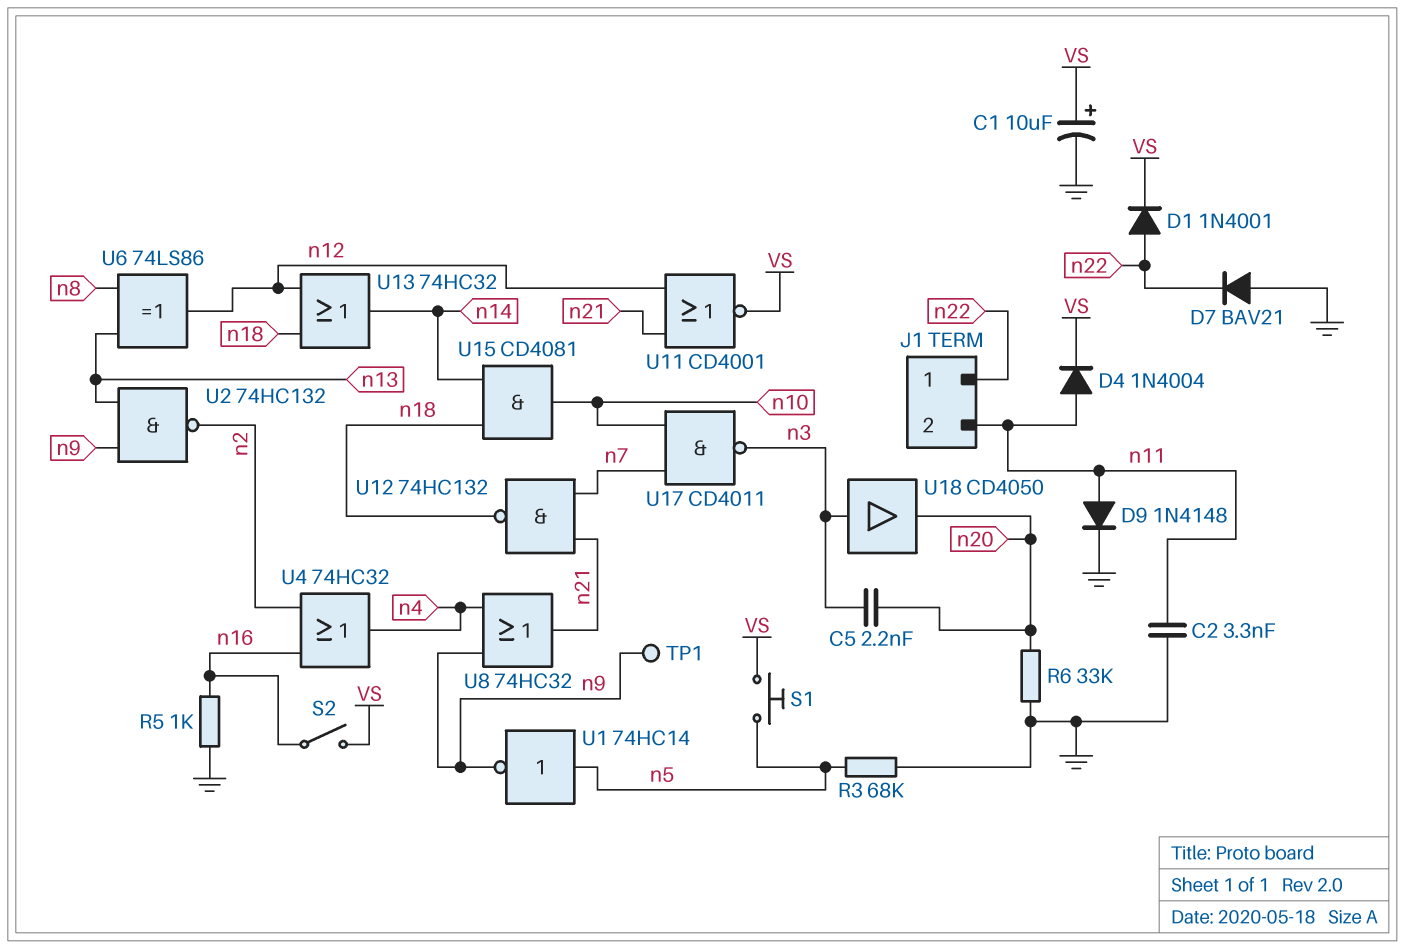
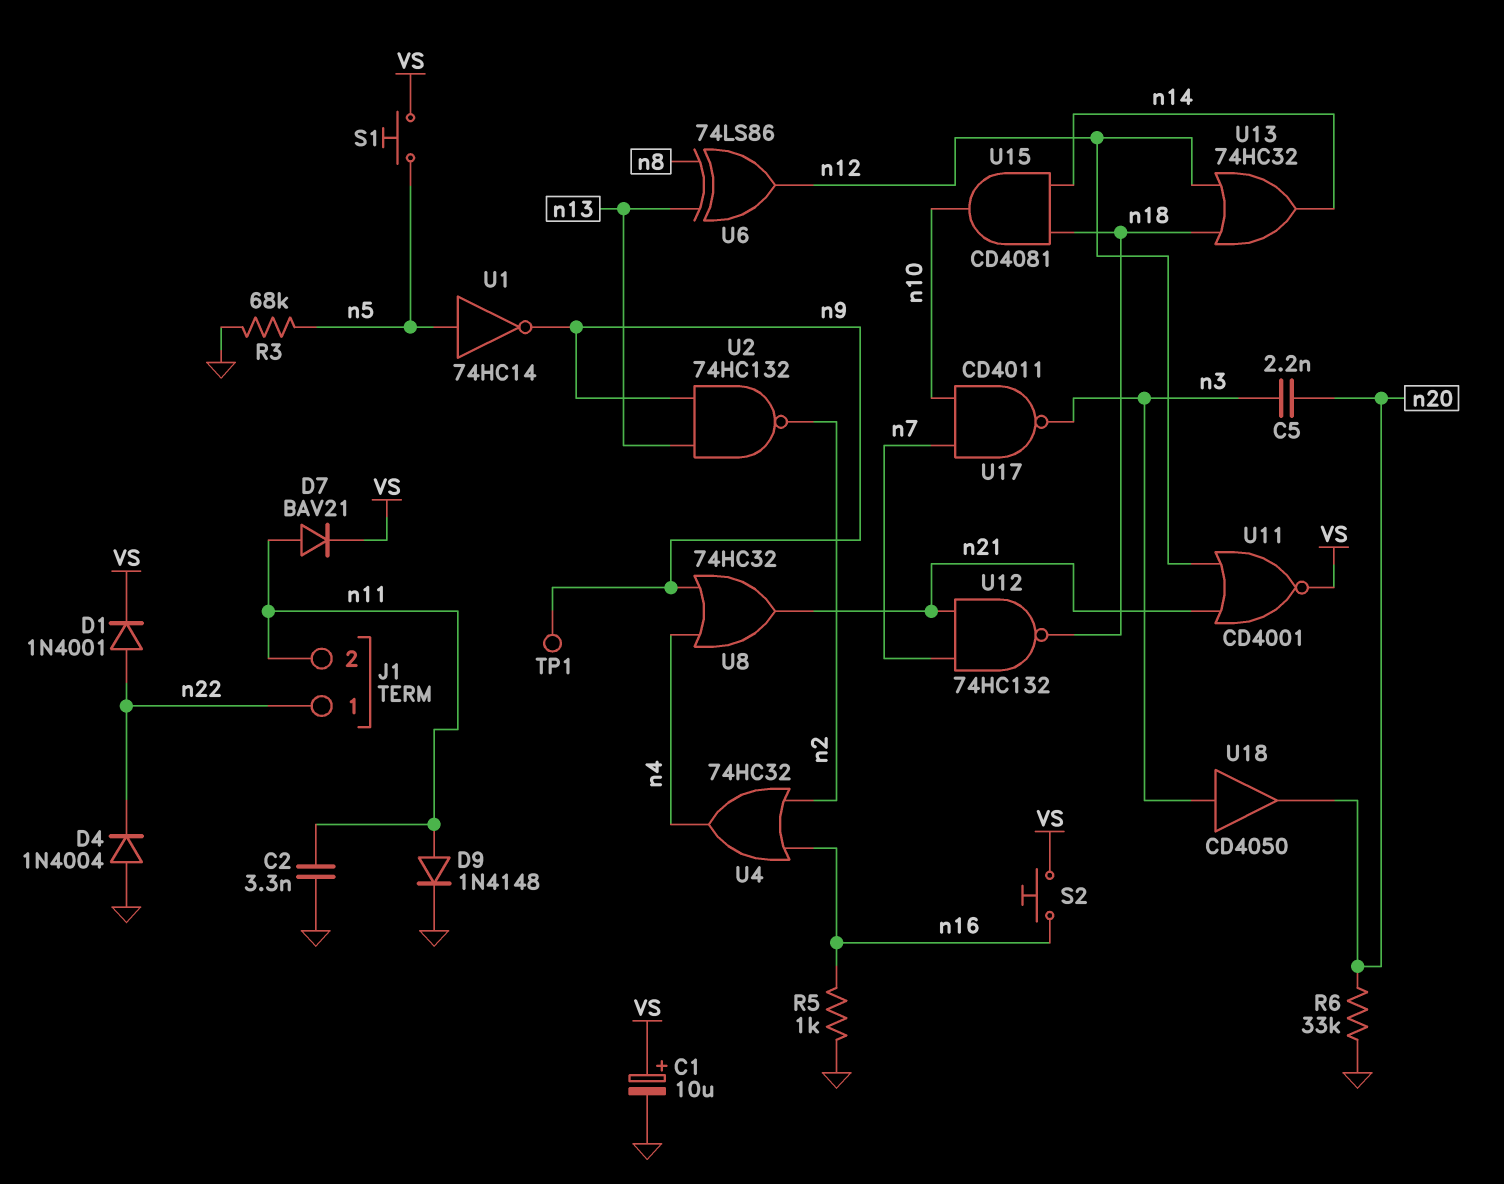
D4: diode 1N4004 (A n11, K VS) -> diode 1N4004 (A GND, K n22)
D7: diode BAV21 (A GND, K n22) -> diode BAV21 (A n11, K VS)
S2: switch (VS, n16) -> button (VS, n16)

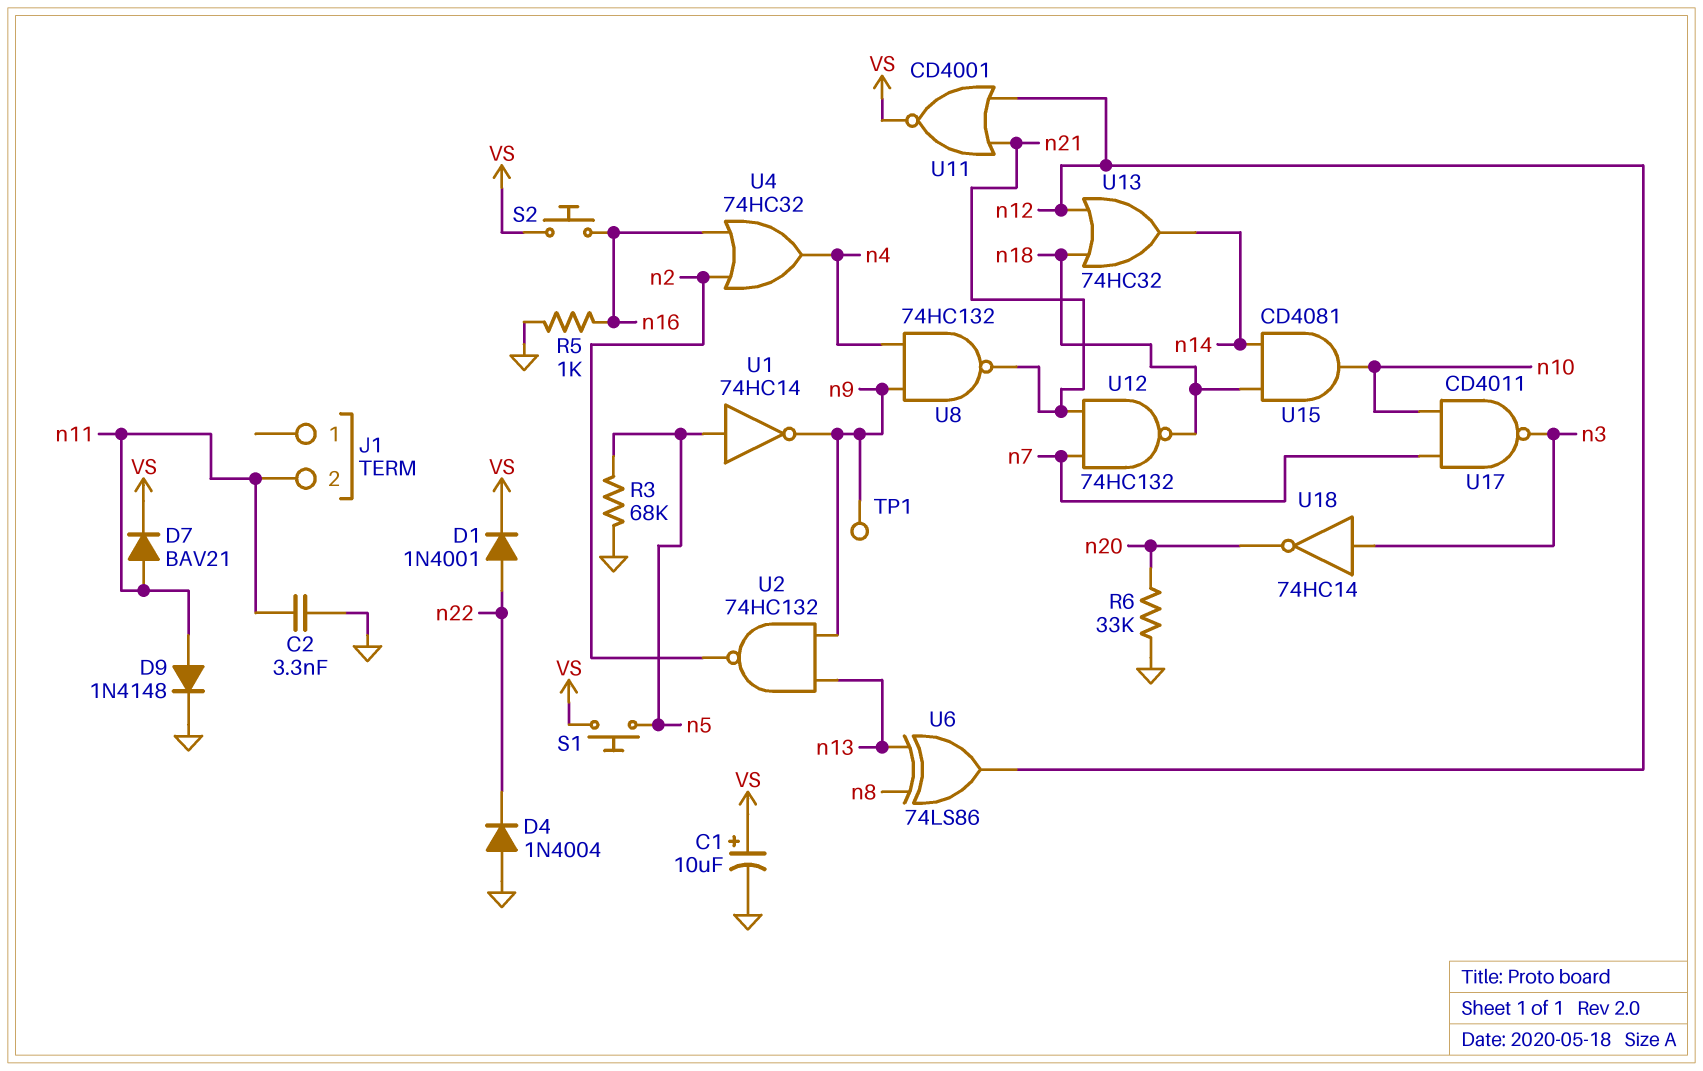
C5: 2.2nF (n3, n20) -> none
J1 pin 1: n22 -> none
U8: OR 74HC32 (in n4, in n9, out n21) -> NAND 74HC132 (in n4, in n9, out n21)
U18: buffer CD4050 (in n3, out n20) -> NOT 74HC14 (in n3, out n20)

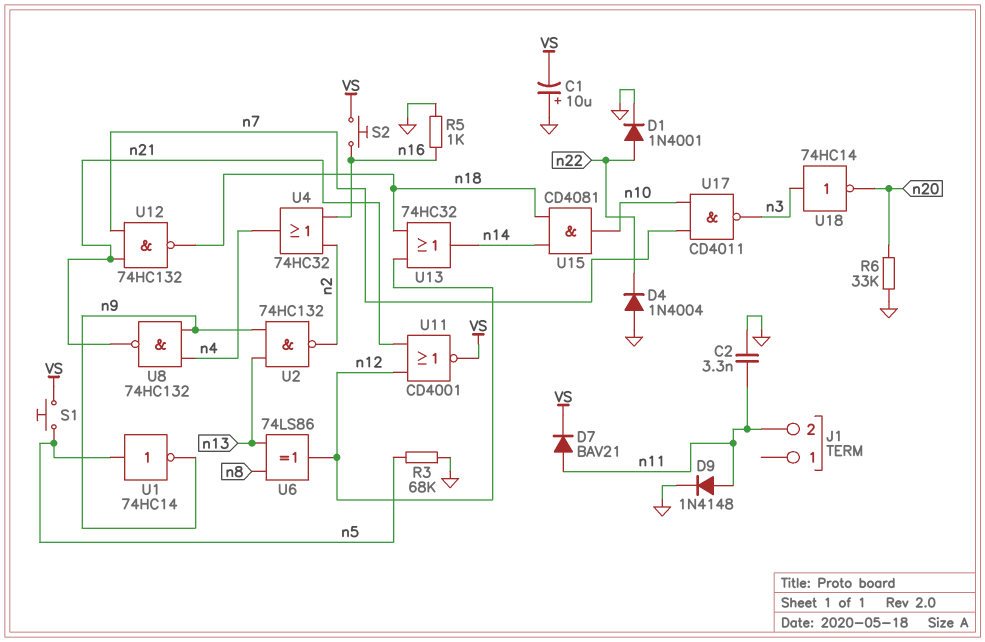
C1: 10uF (plus VS, minus GND) -> 10uF (plus GND, minus VS)
D1: diode 1N4001 (A n22, K VS) -> diode 1N4001 (A n22, K GND)
TP1: test point (n9) -> none

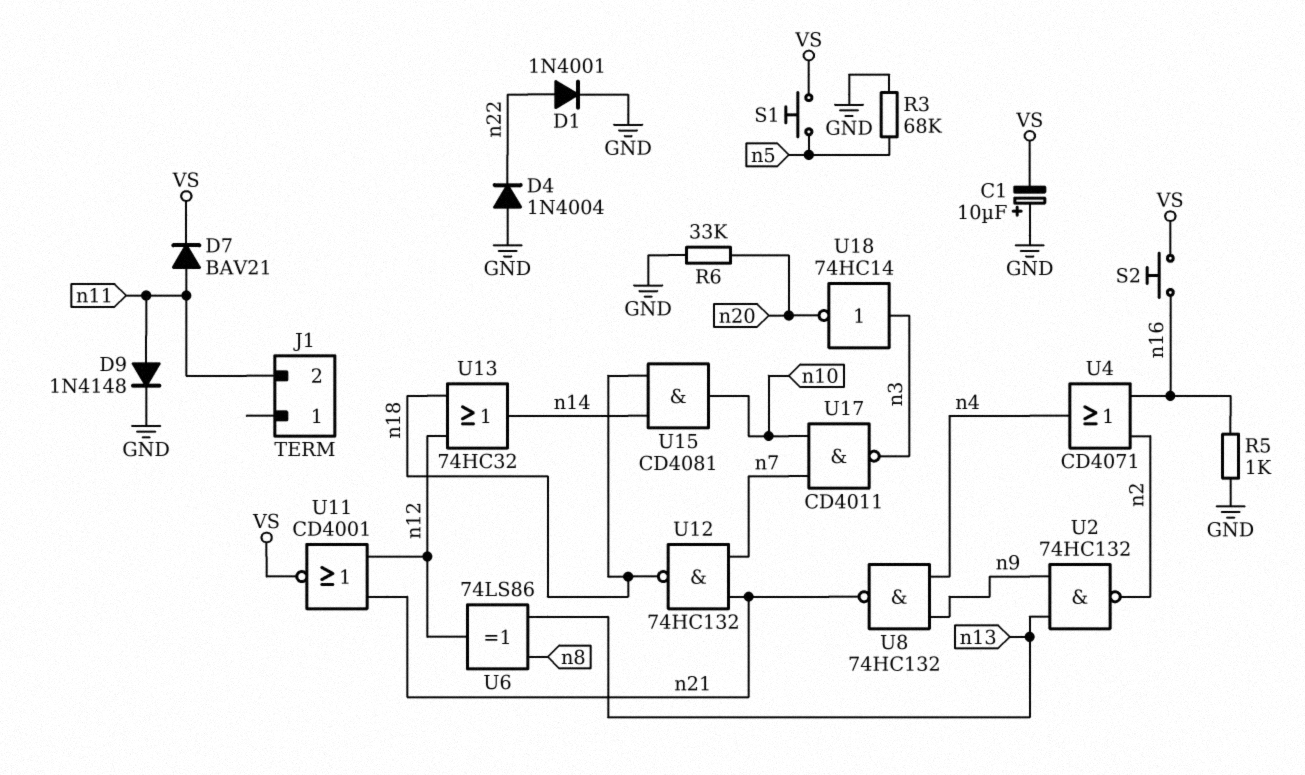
C2: 3.3nF (GND, n11) -> none
U1: NOT 74HC14 (in n5, out n9) -> none
U4: OR 74HC32 (in n2, in n16, out n4) -> OR CD4071 (in n2, in n16, out n4)

